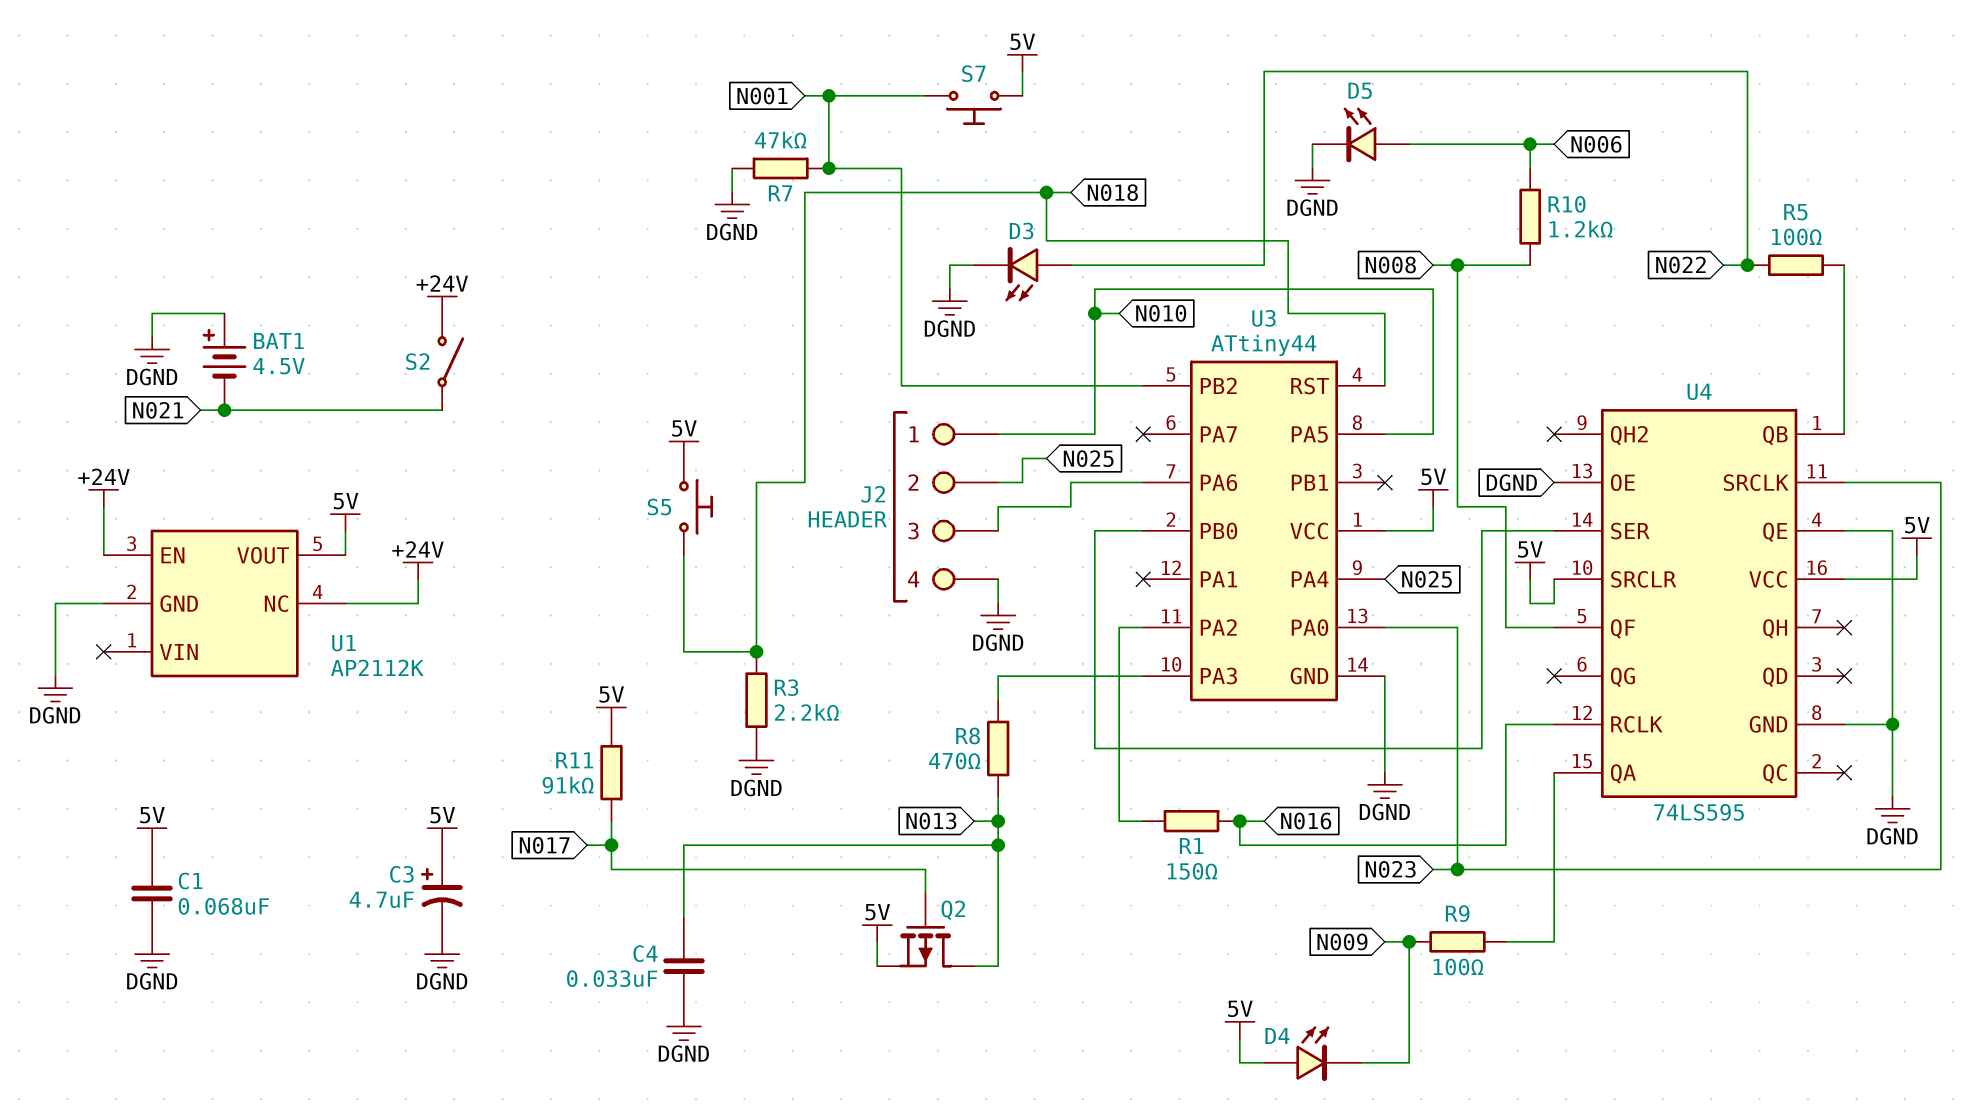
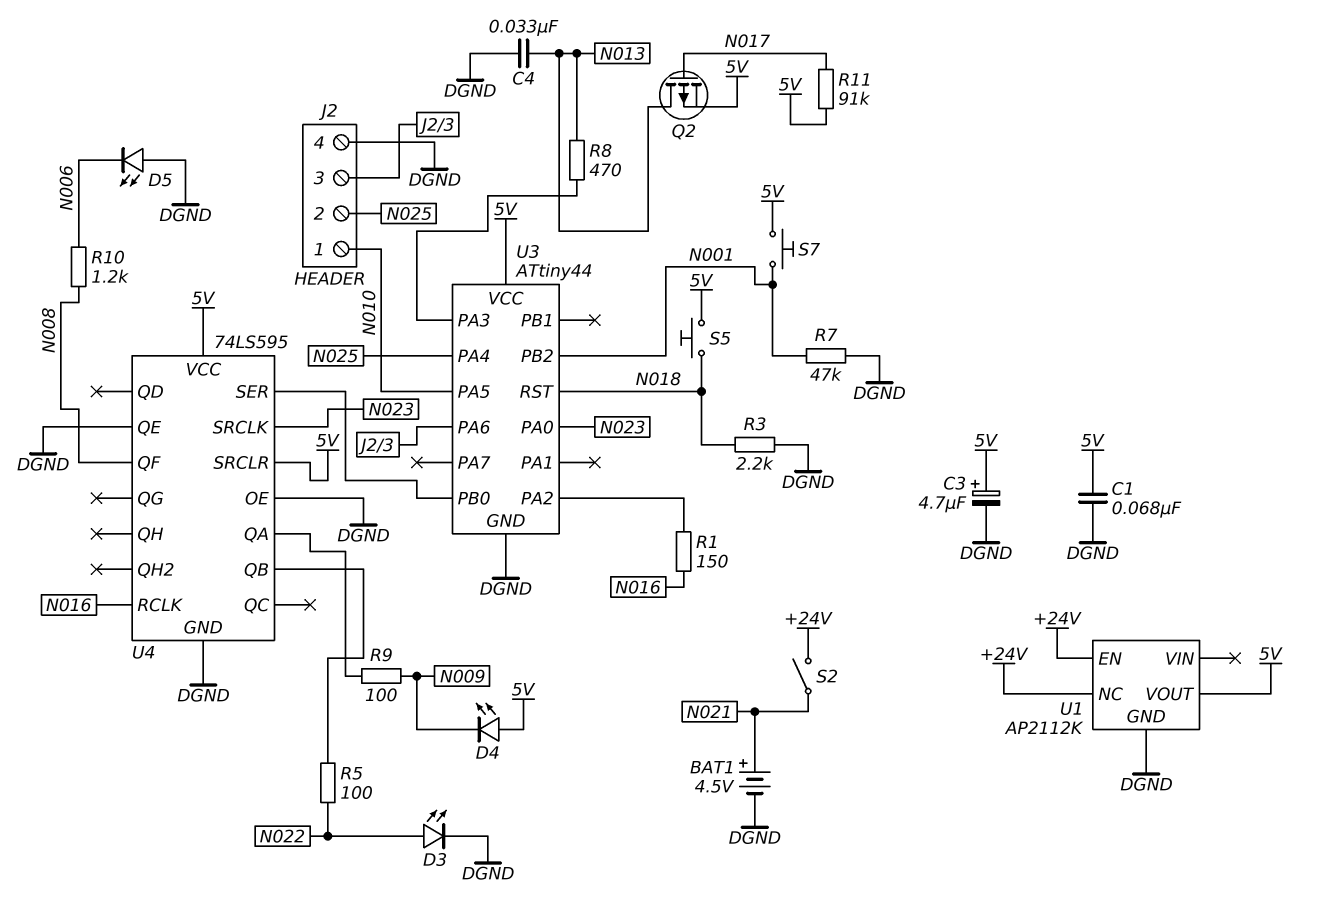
BAT1: 4.5V (plus DGND, minus N021) -> 4.5V (plus N021, minus DGND)
D5: LED (A N006, K DGND) -> LED (A DGND, K N006)

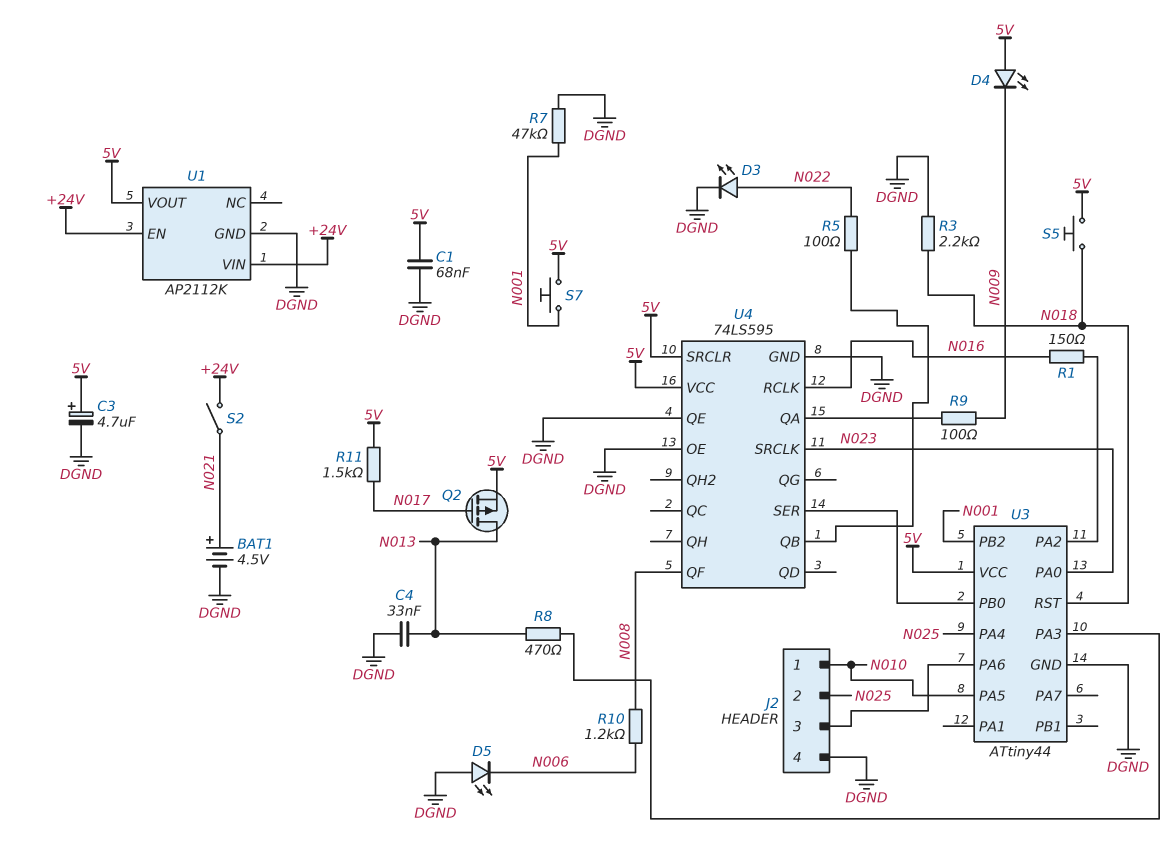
R11: 91k (5V, N017) -> 1.5k (5V, N017)
U1 pin NC: +24V -> none
U1 pin VIN: none -> +24V

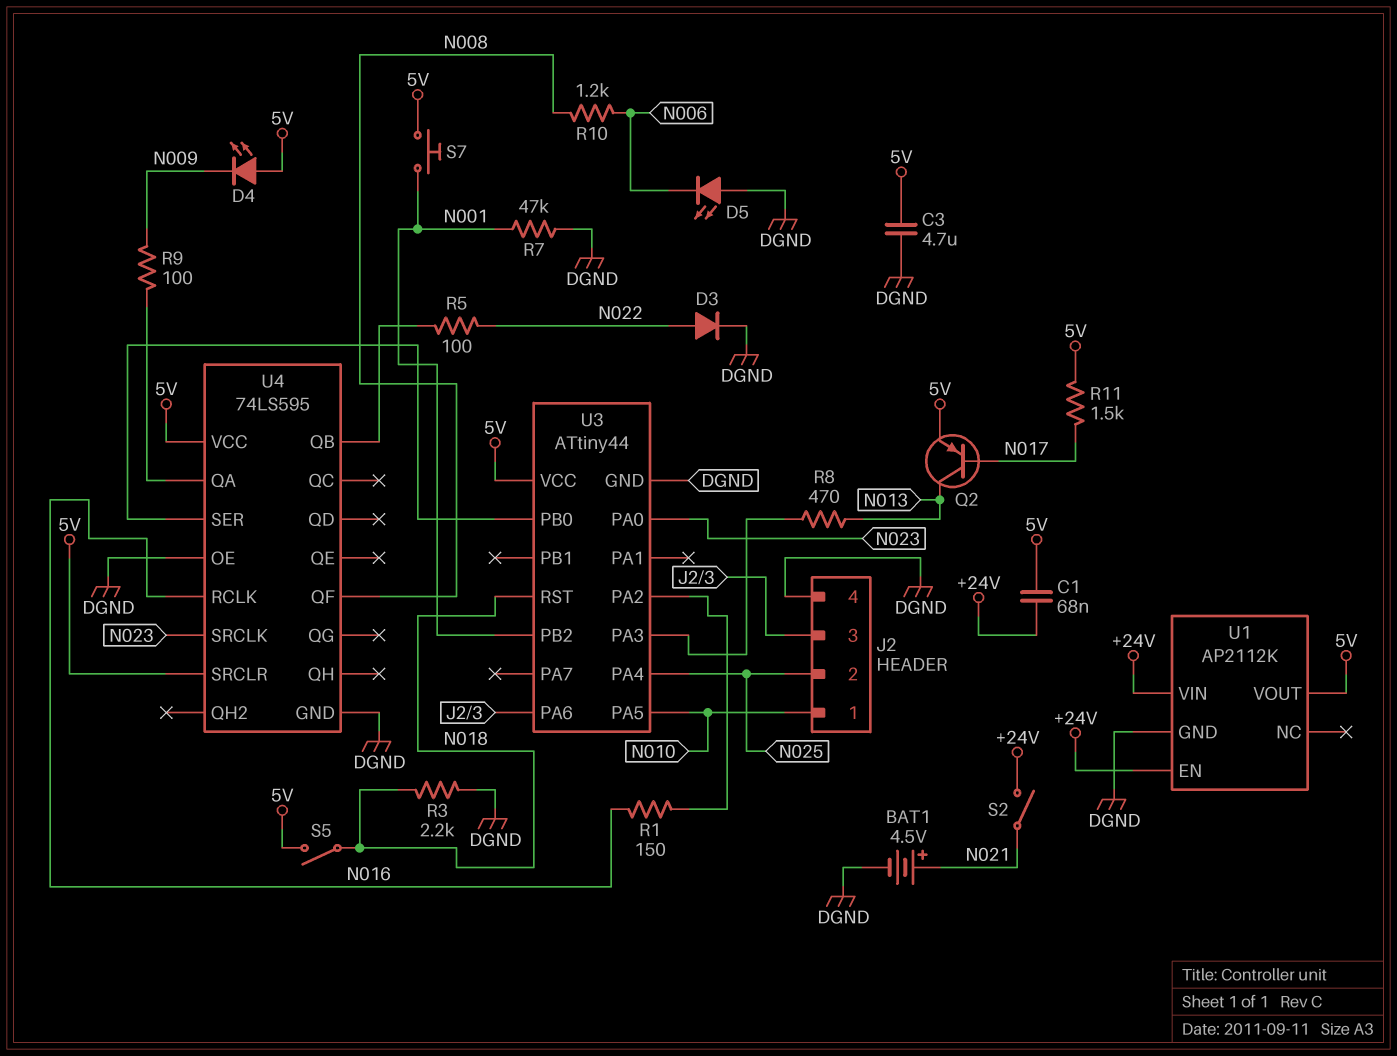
C1: 68nF (5V, DGND) -> 68nF (+24V, 5V)
C3: 4.7uF (plus 5V, minus DGND) -> 4.7uF (5V, DGND)
C4: 33nF (DGND, N013) -> none
D3: LED (A N022, K DGND) -> diode (A N022, K DGND)
Q2: PMOS (G N017, D N013, S 5V) -> PNP (B N017, C N013, E 5V)
S5: button (5V, N018) -> switch (5V, N018)
U4 pin QE: DGND -> none

